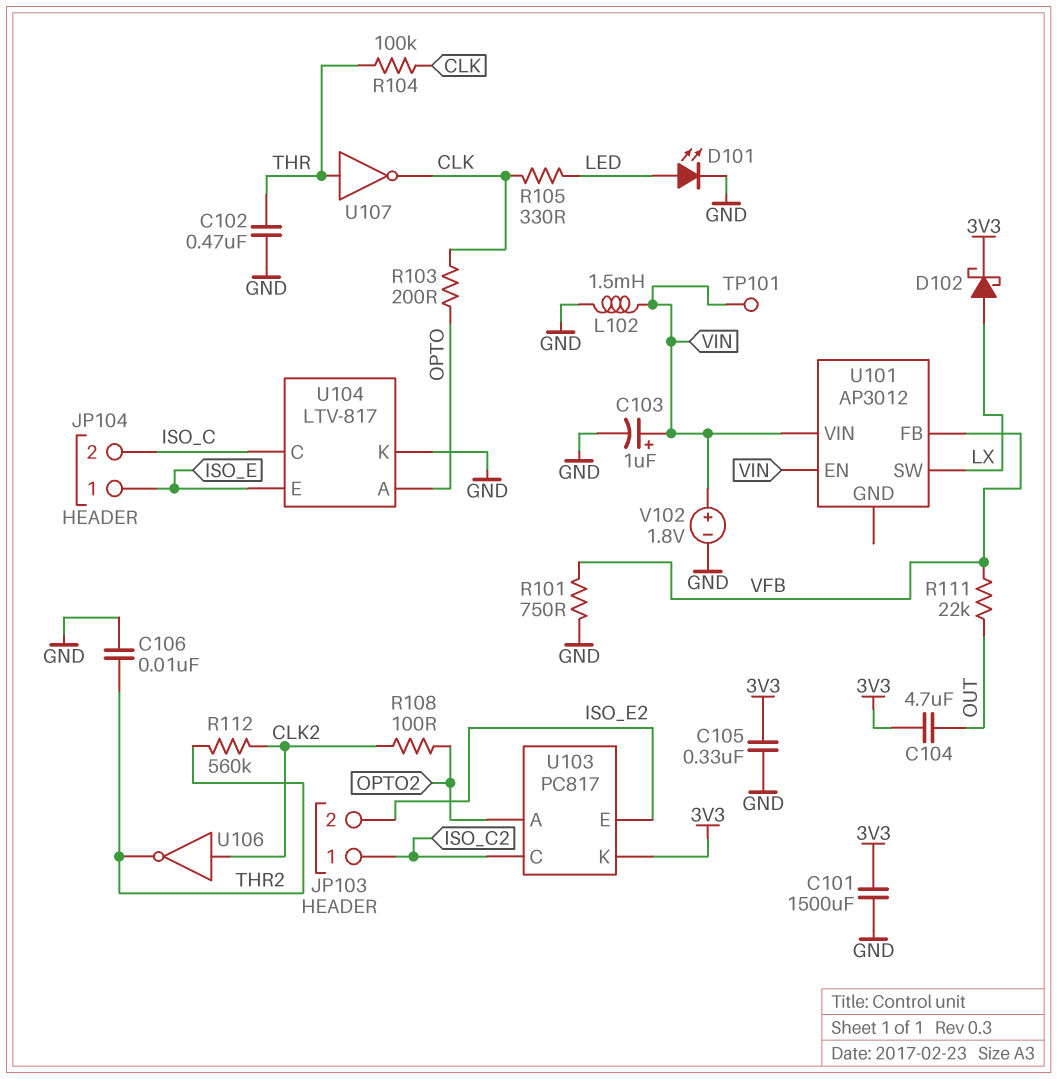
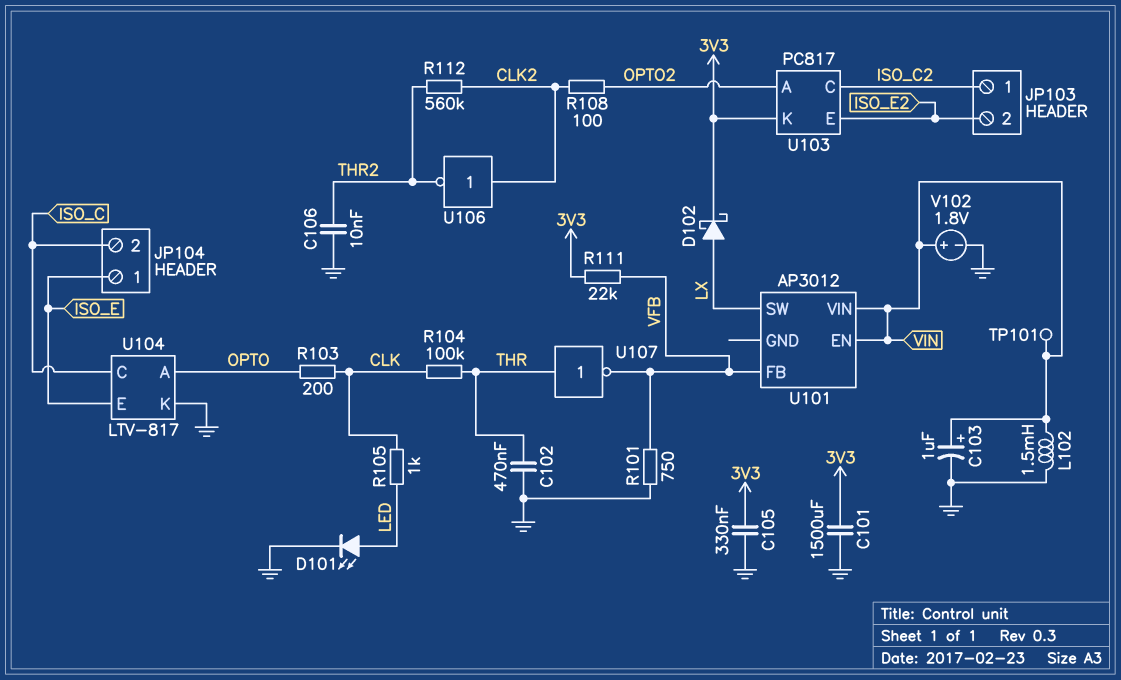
C104: 4.7uF (3V3, OUT) -> none
R105: 330 (CLK, LED) -> 1k (CLK, LED)
R111: 22k (OUT, VFB) -> 22k (3V3, VFB)
U107: NOT (in THR, out CLK) -> NOT (in THR, out VFB)

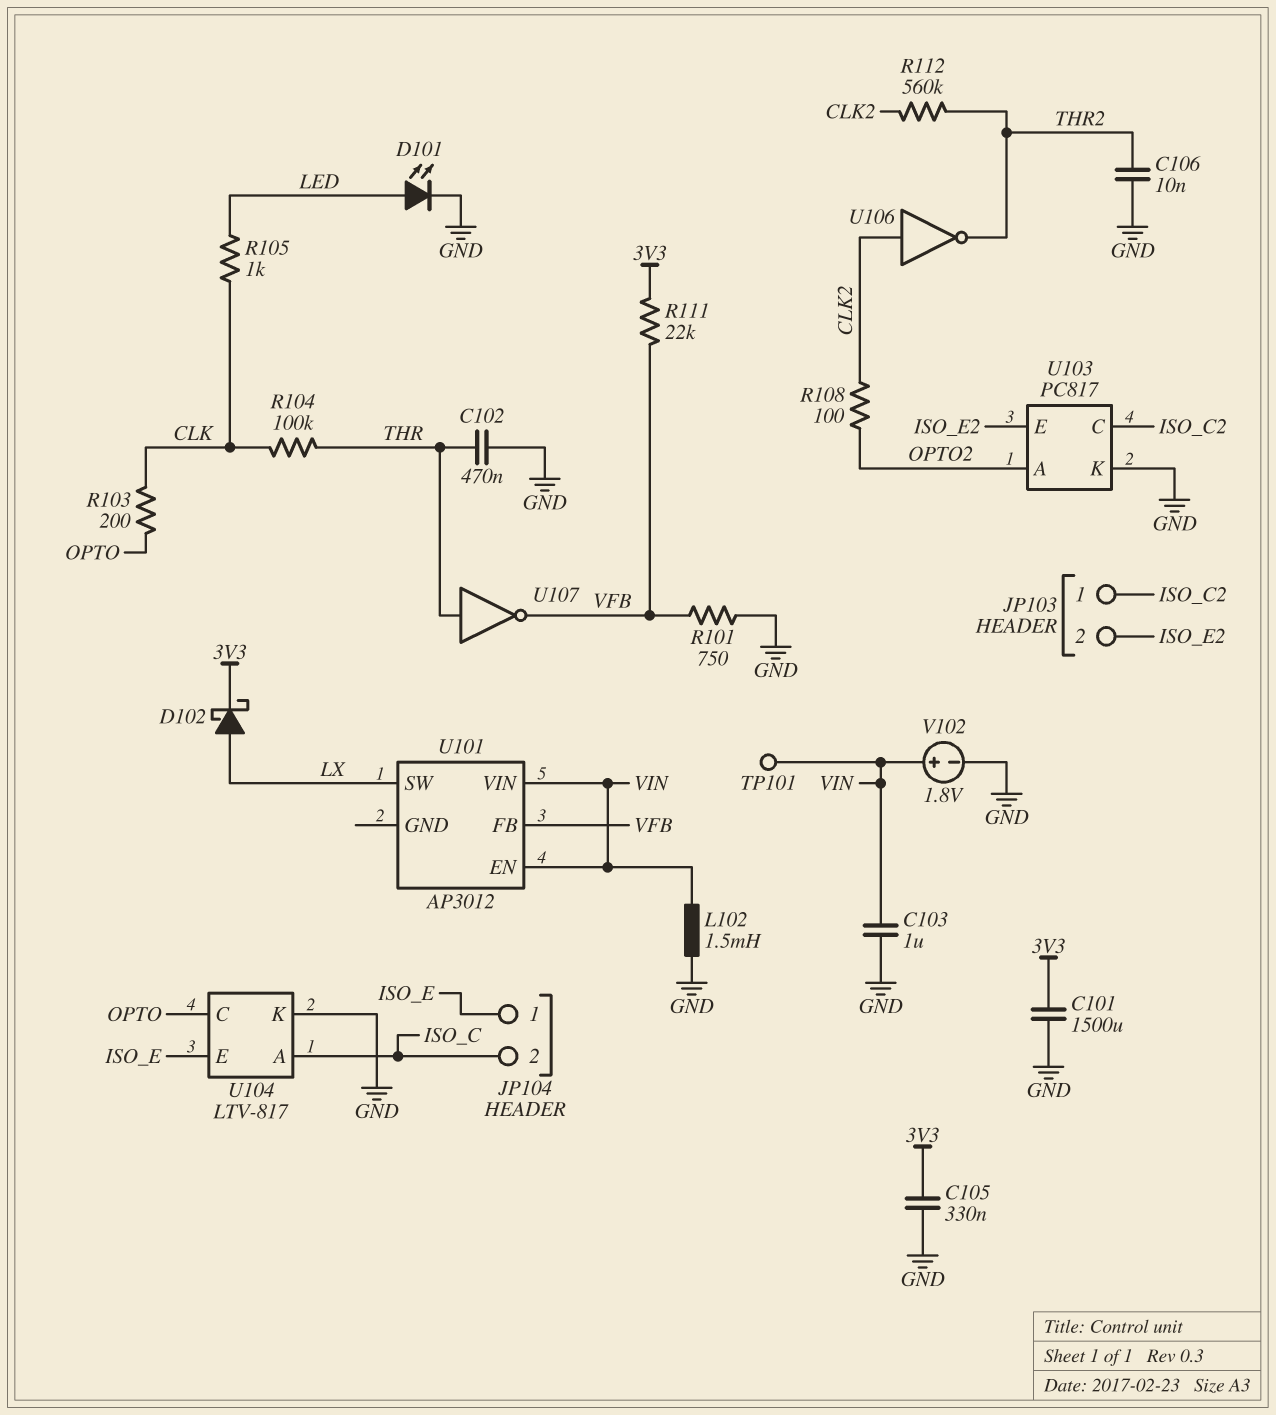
C103: 1uF (plus VIN, minus GND) -> 1uF (GND, VIN)
U103 pin K: 3V3 -> GND
U104 pin A: OPTO -> ISO_C
U104 pin C: ISO_C -> OPTO

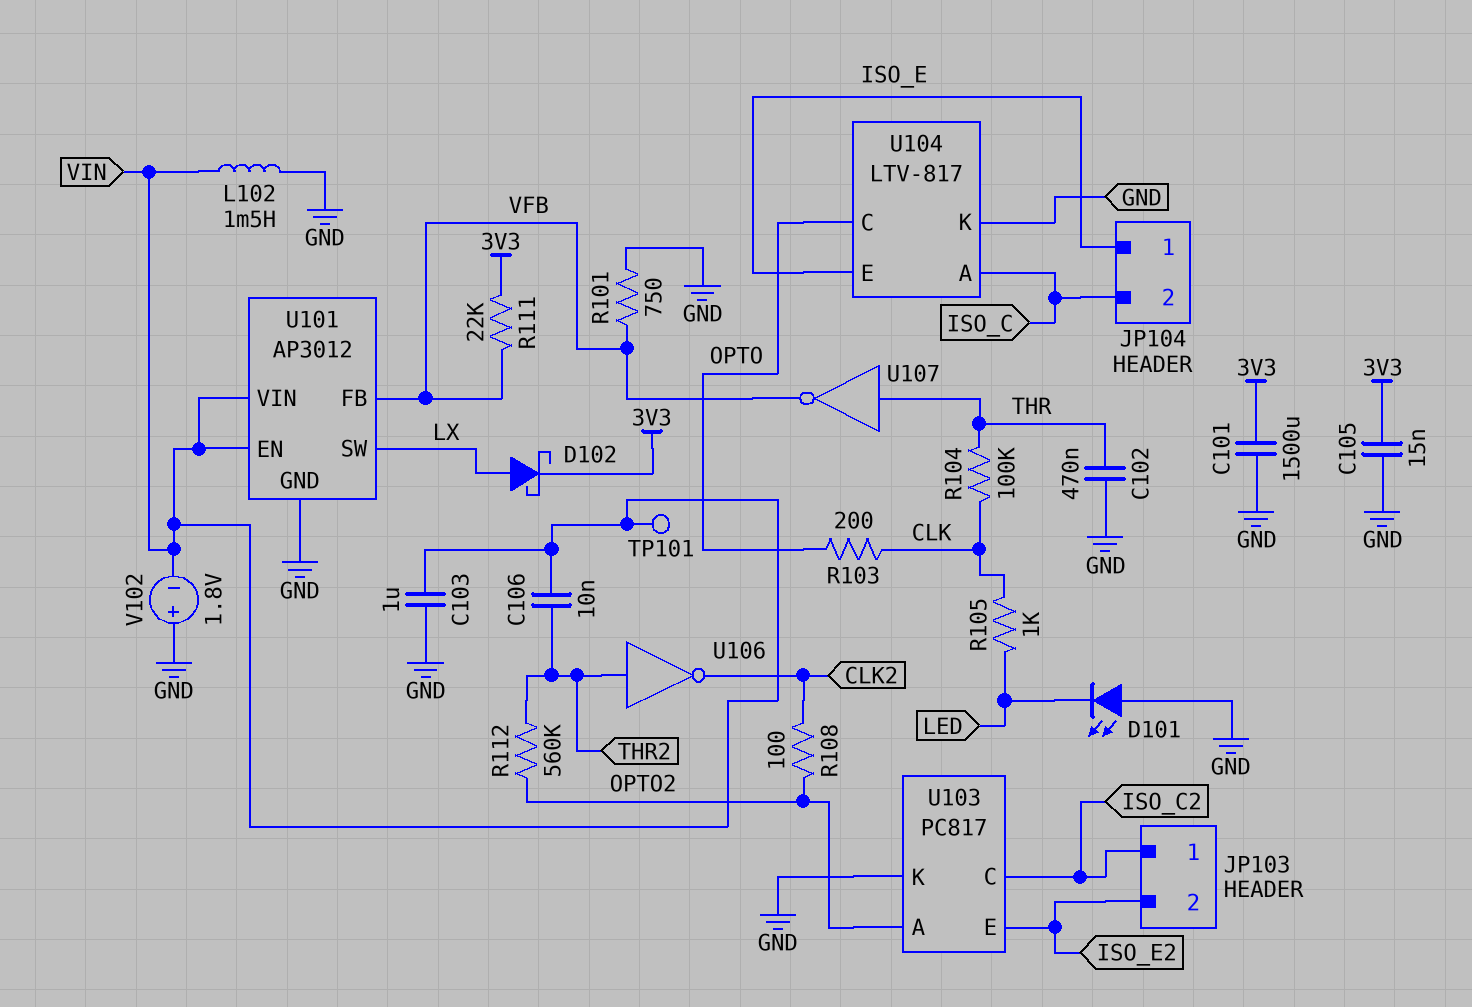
C105: 330nF (3V3, GND) -> 15nF (3V3, GND)
C106: 10nF (GND, THR2) -> 10nF (THR2, VIN)
D101: LED (A LED, K GND) -> LED (A GND, K LED)
R112: 560k (CLK2, THR2) -> 560k (OPTO2, THR2)
U101 pin GND: none -> GND
U106: NOT (in CLK2, out THR2) -> NOT (in THR2, out CLK2)
V102: 1.8V (plus VIN, minus GND) -> 1.8V (plus GND, minus VIN)

